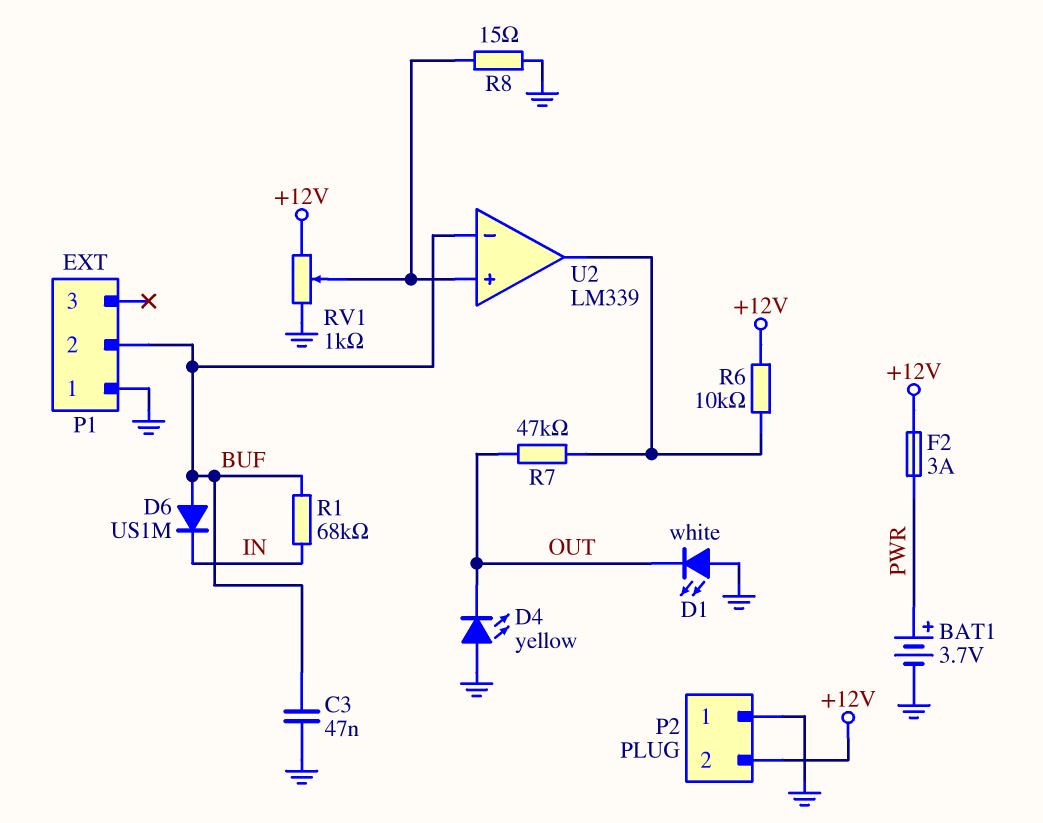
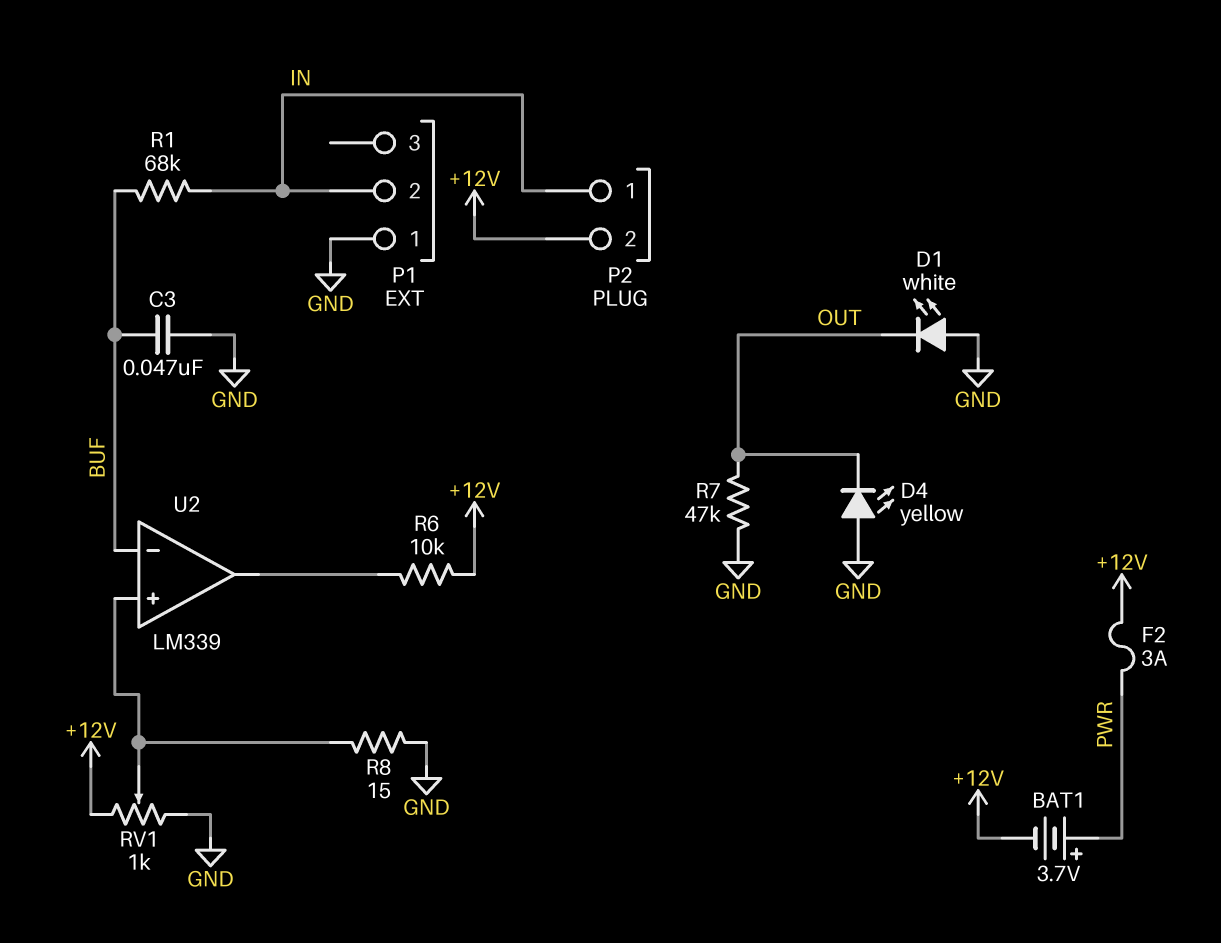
BAT1: 3.7V (plus PWR, minus GND) -> 3.7V (plus PWR, minus +12V)
D6: diode US1M (A BUF, K IN) -> none
P1 pin 2: BUF -> IN
P2 pin 1: GND -> IN
R7: 47k (OUT, U2/out) -> 47k (GND, OUT)

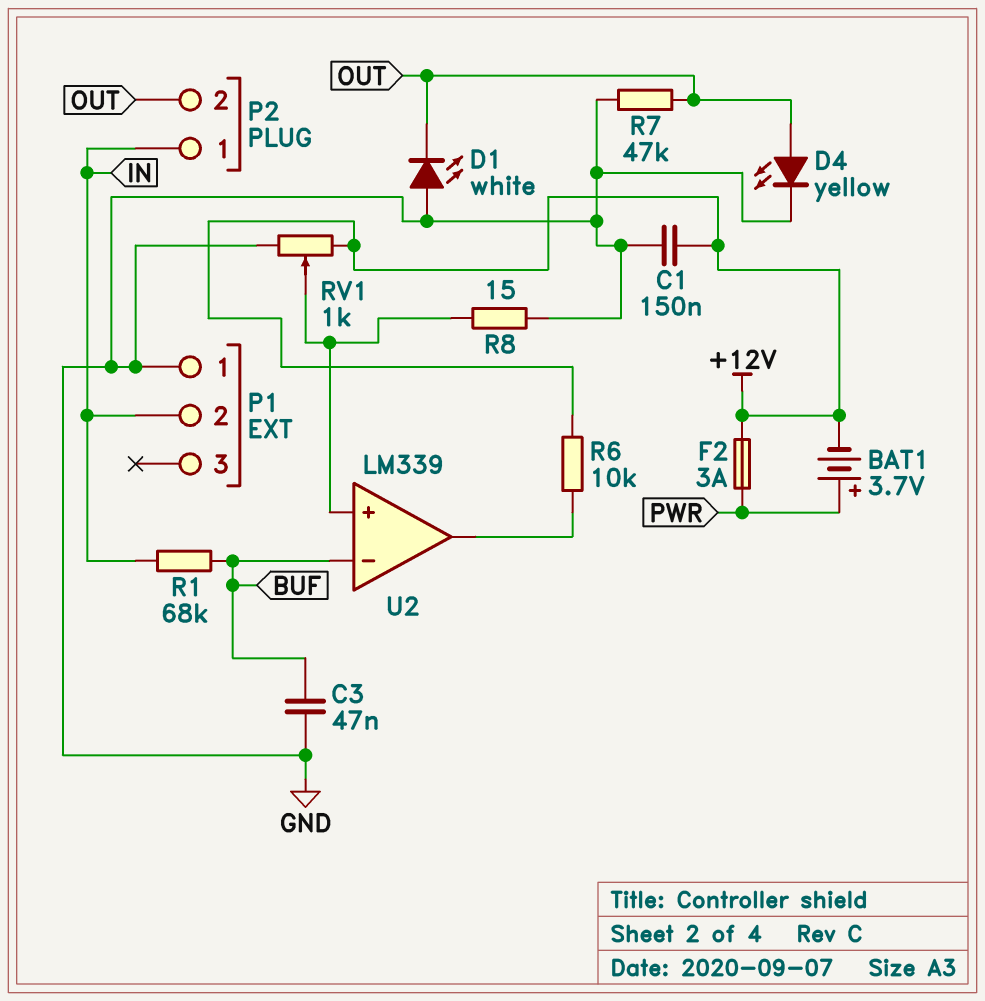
C1: none -> 150nF (+12V, GND)
D4: LED yellow (A GND, K OUT) -> LED yellow (A OUT, K GND)
P2 pin 2: +12V -> OUT

